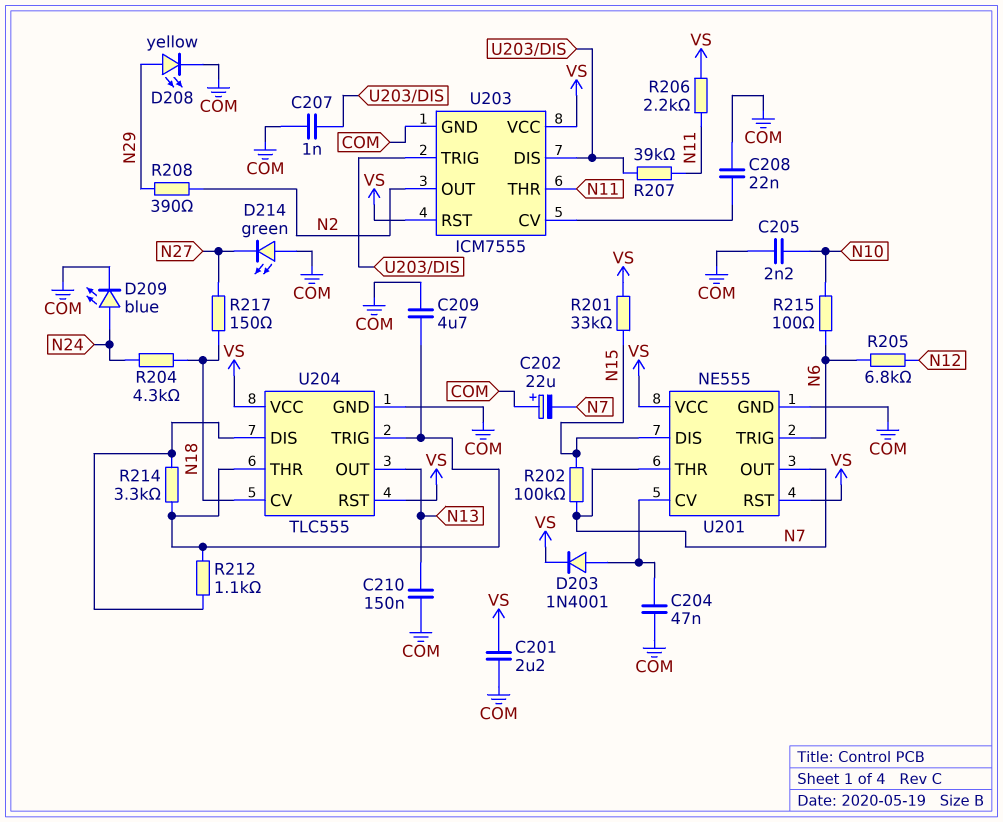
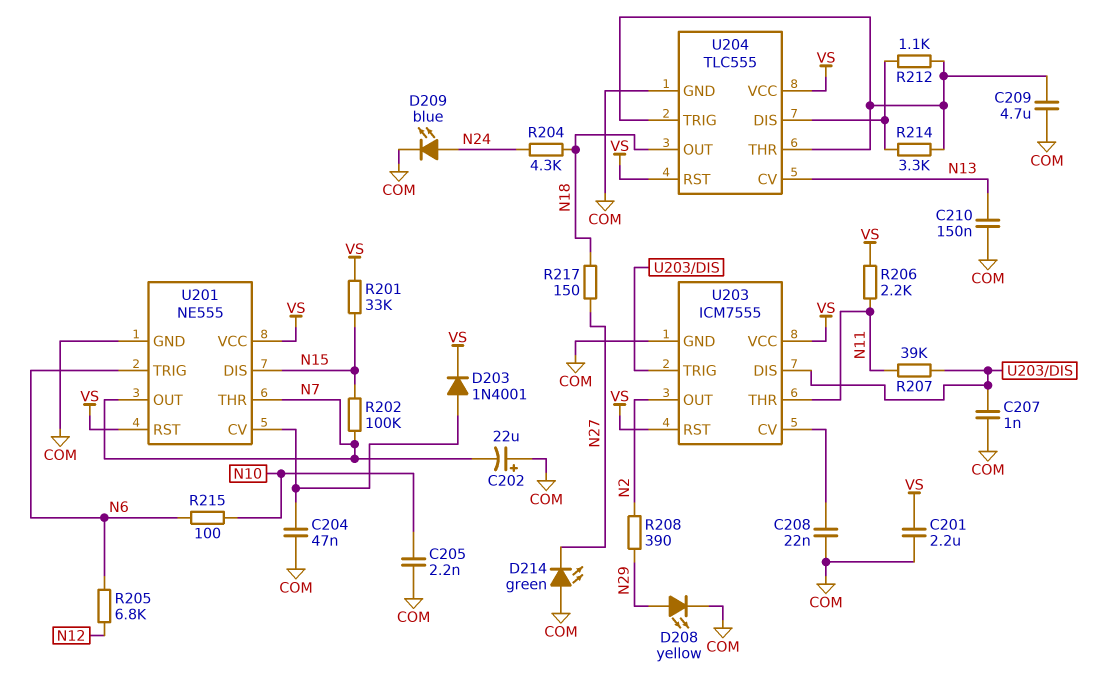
U204 pin CV: N18 -> N13
U204 pin OUT: N13 -> N18

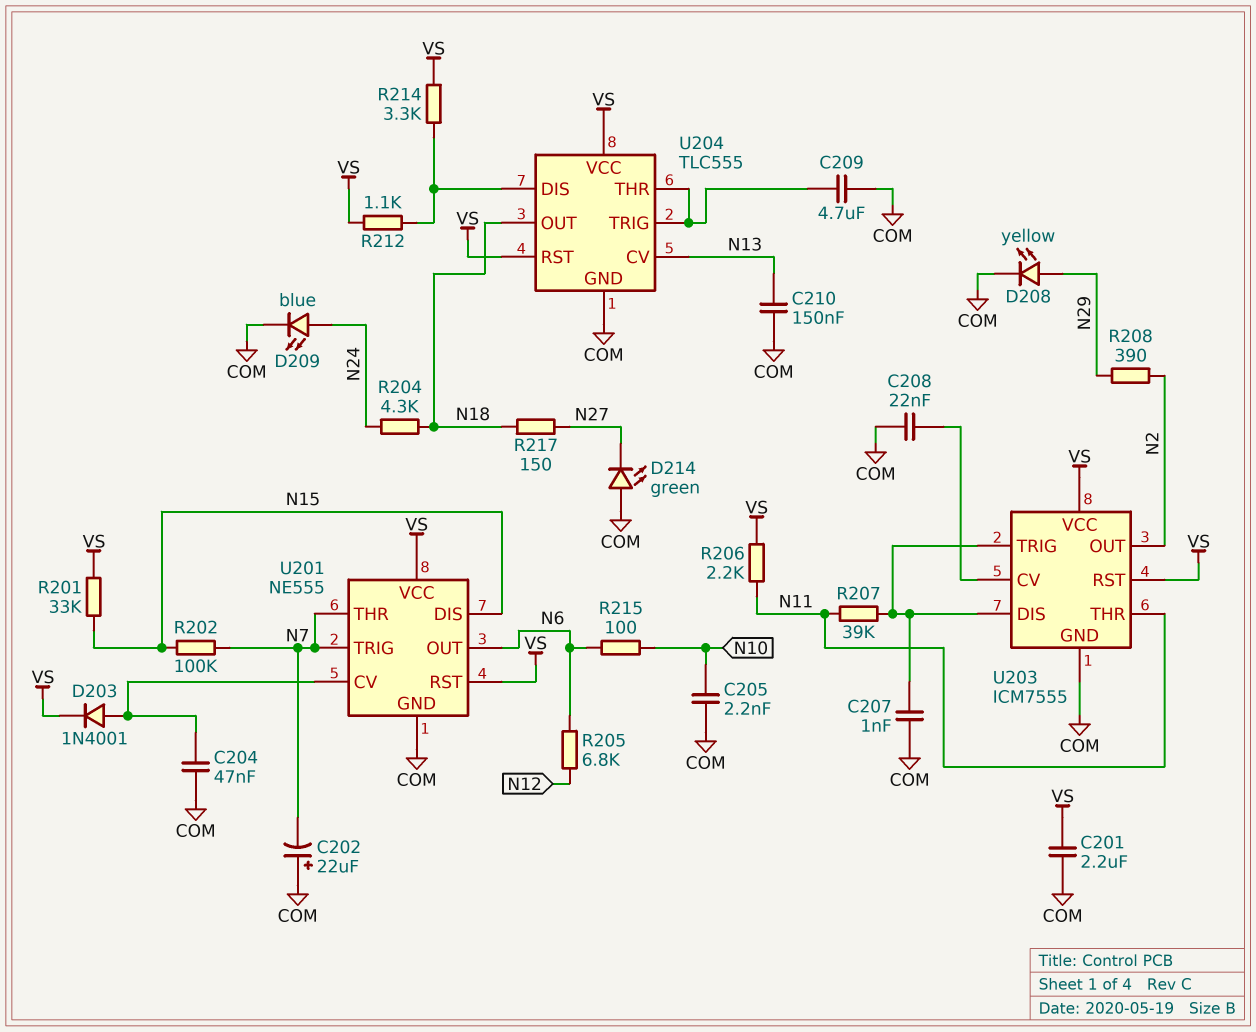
R212: 1.1k (U204/DIS, U204/THR) -> 1.1k (U204/DIS, VS)
R214: 3.3k (U204/DIS, U204/THR) -> 3.3k (U204/DIS, VS)
U201 pin OUT: N7 -> N6
U201 pin TRIG: N6 -> N7

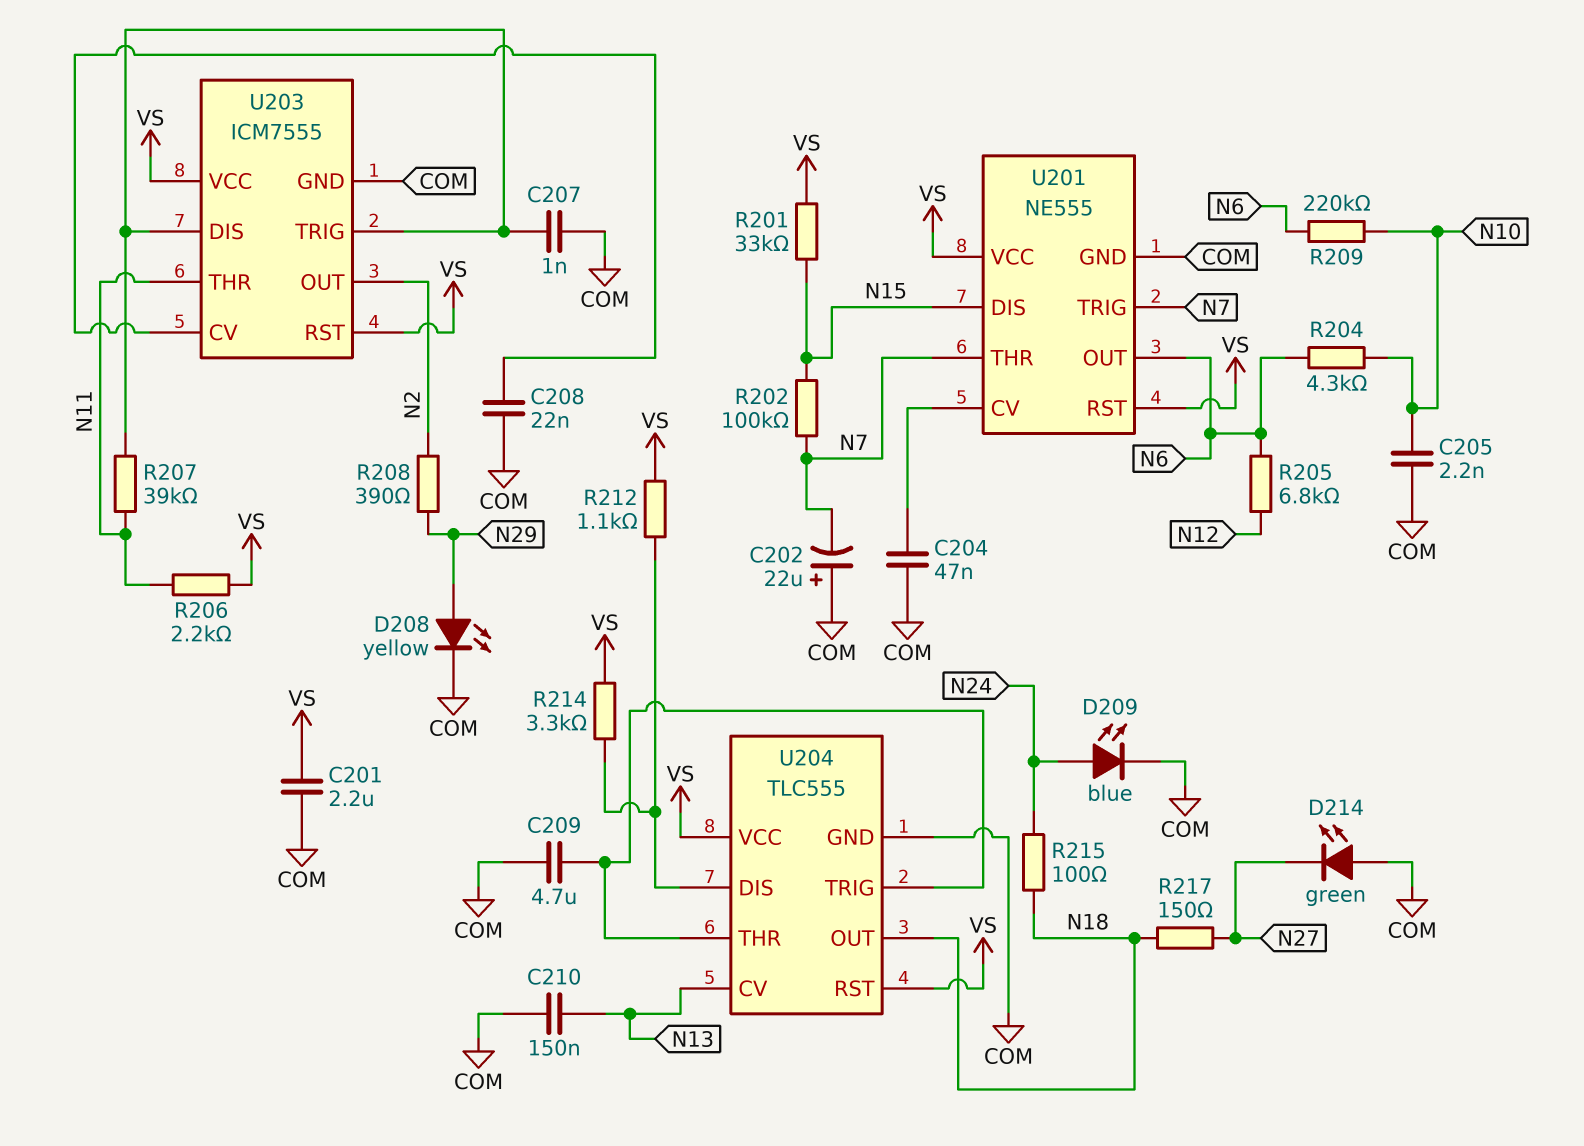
D203: diode 1N4001 (A U201/CV, K VS) -> none
R204: 4.3k (N18, N24) -> 4.3k (N6, N10)
R209: none -> 220k (N6, N10)
R215: 100 (N6, N10) -> 100 (N18, N24)

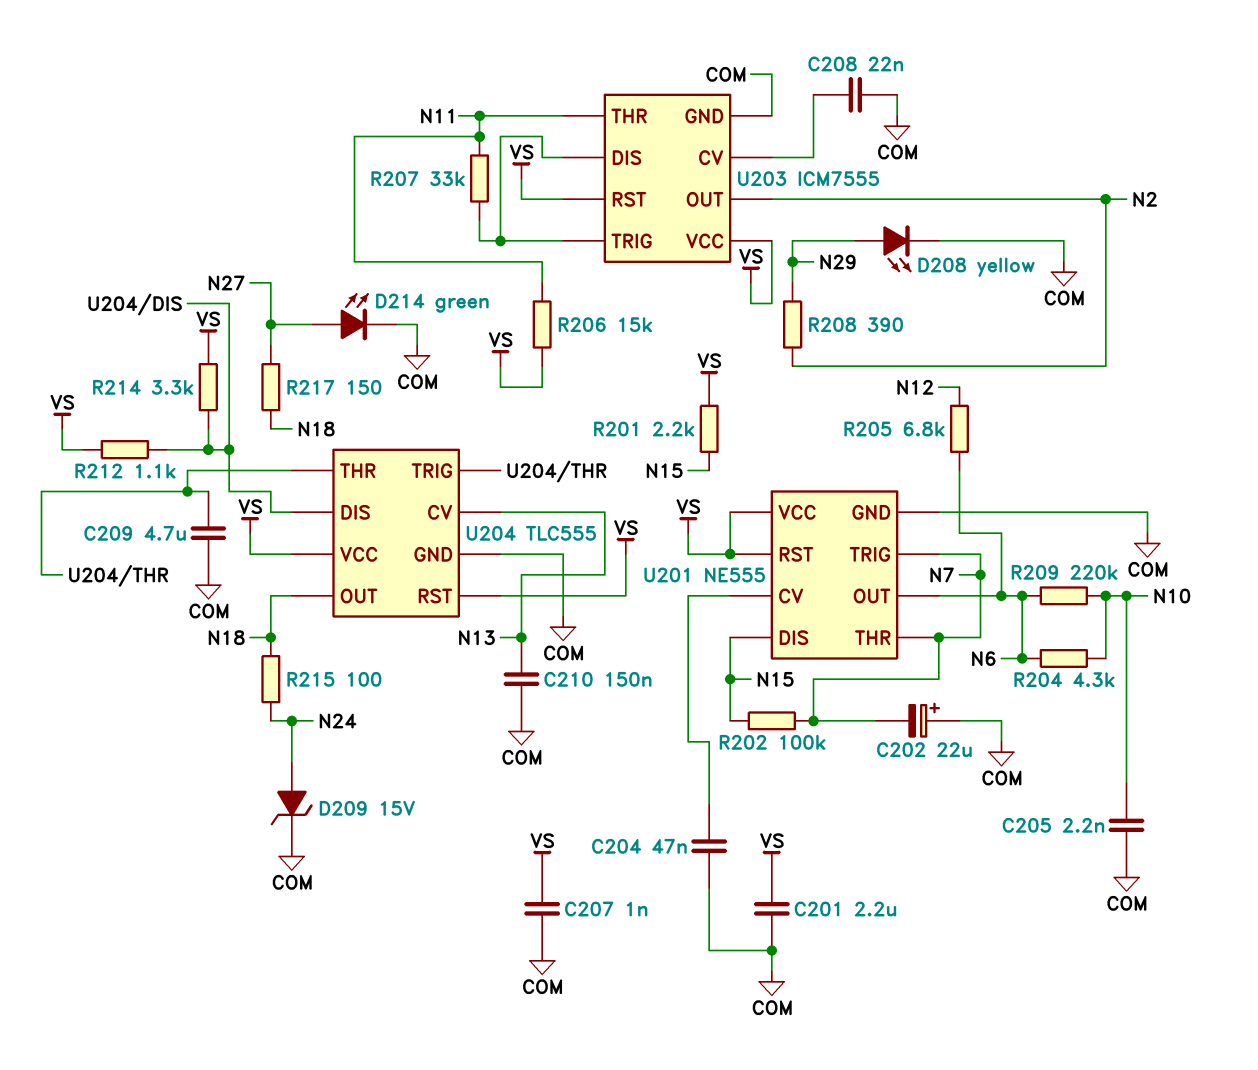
C207: 1nF (COM, U203/DIS) -> 1nF (COM, VS)
D209: LED blue (A N24, K COM) -> zener 15V (A N24, K COM)
D214: LED green (A COM, K N27) -> LED green (A N27, K COM)
R201: 33k (N15, VS) -> 2.2k (N15, VS)
R206: 2.2k (N11, VS) -> 15k (N11, VS)
R207: 39k (N11, U203/DIS) -> 33k (N11, U203/DIS)

